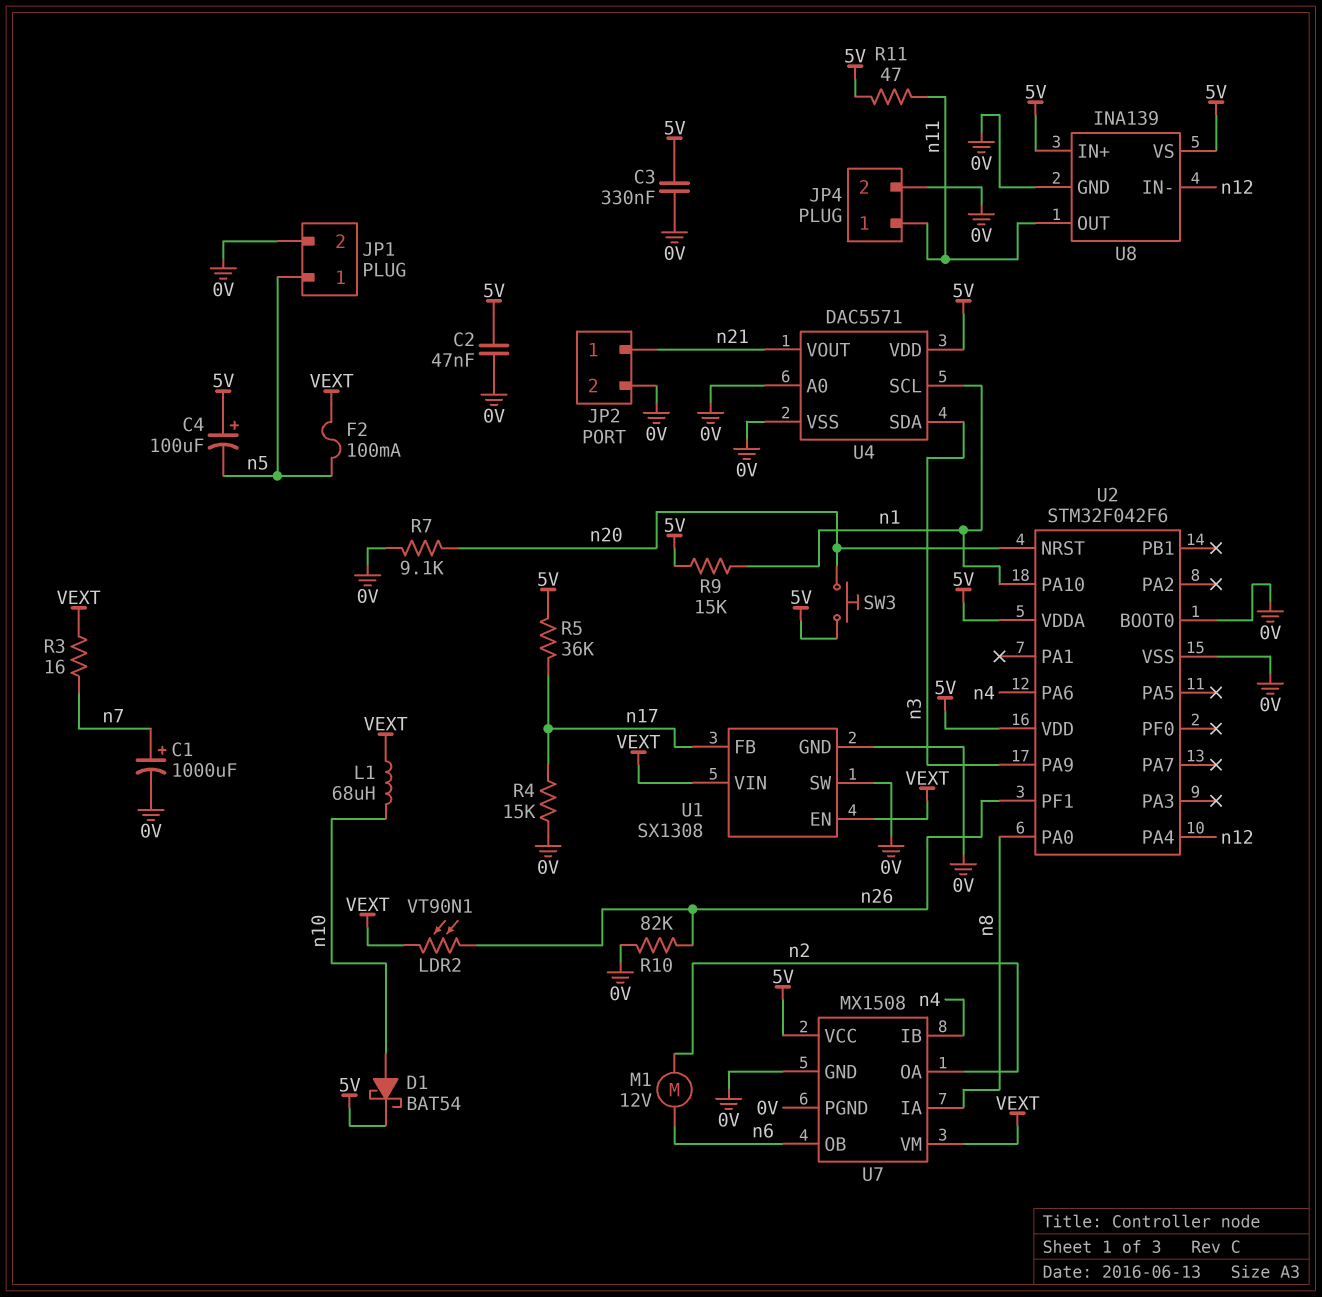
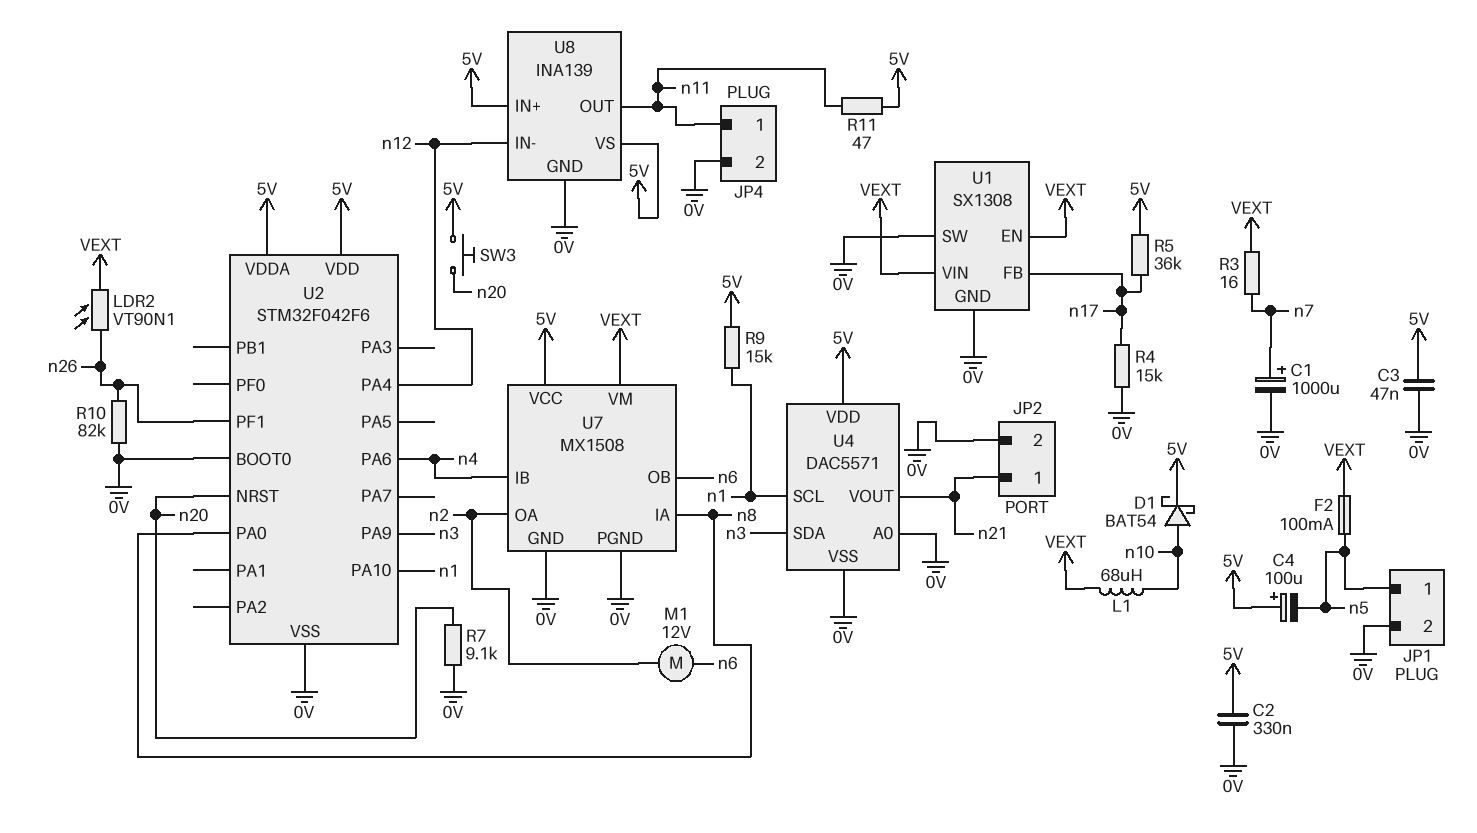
C2: 47nF (0V, 5V) -> 330nF (0V, 5V)
C3: 330nF (0V, 5V) -> 47nF (0V, 5V)

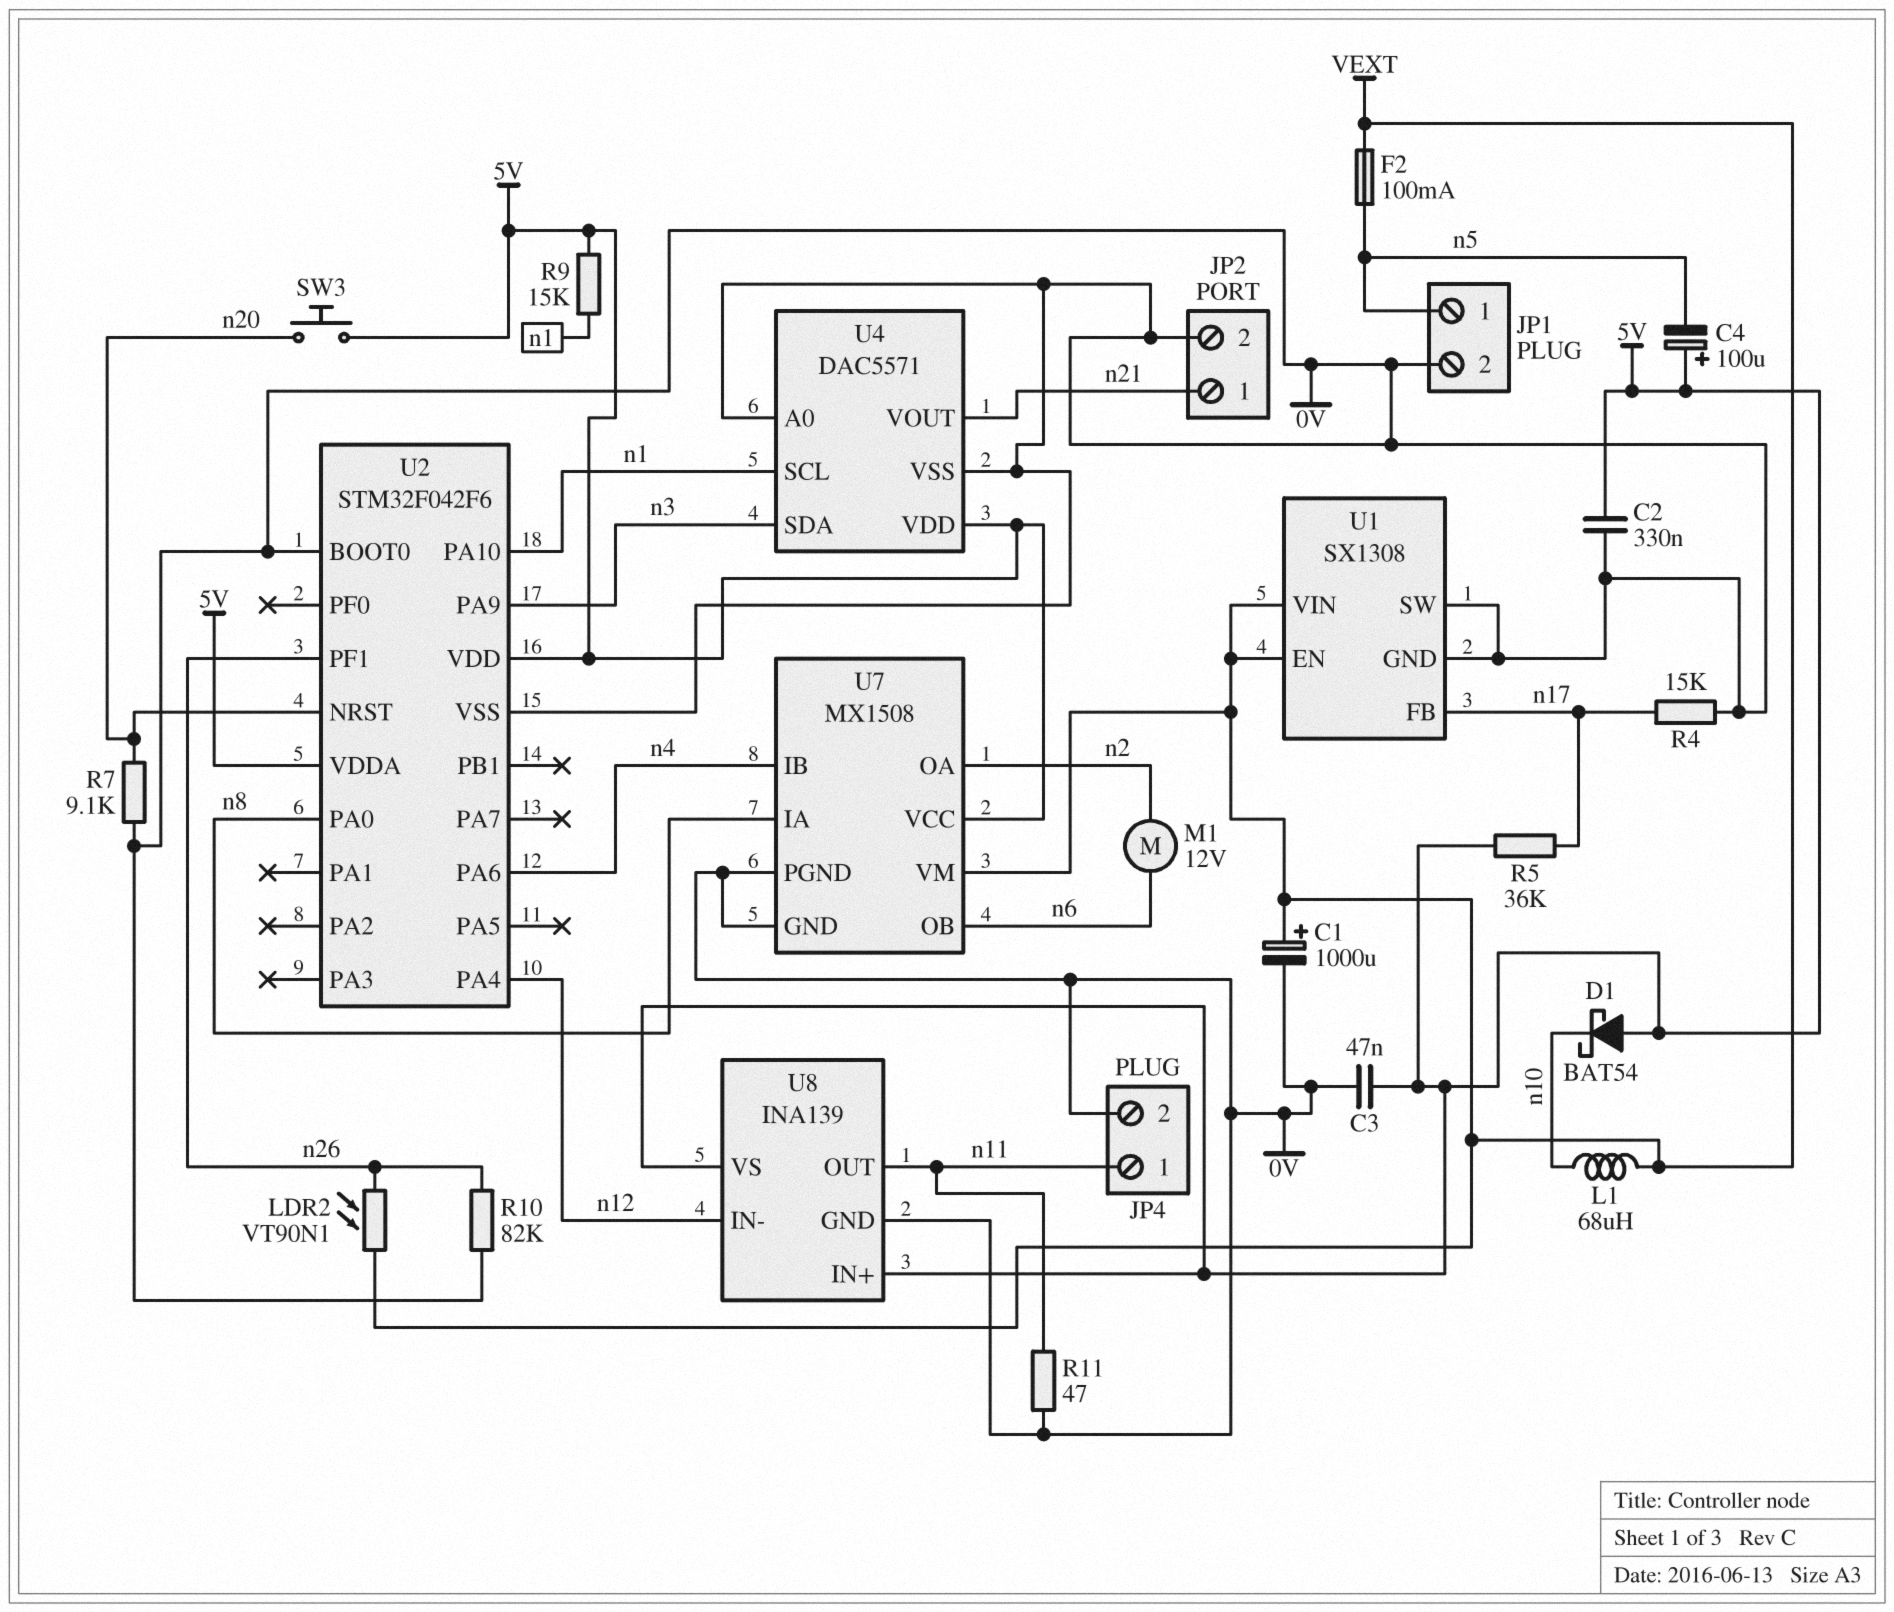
C1: 1000uF (plus n7, minus 0V) -> 1000uF (plus VEXT, minus 0V)
D1: schottky BAT54 (A n10, K 5V) -> schottky BAT54 (A 5V, K n10)
R3: 16 (VEXT, n7) -> none
R11: 47 (5V, n11) -> 47 (0V, n11)

